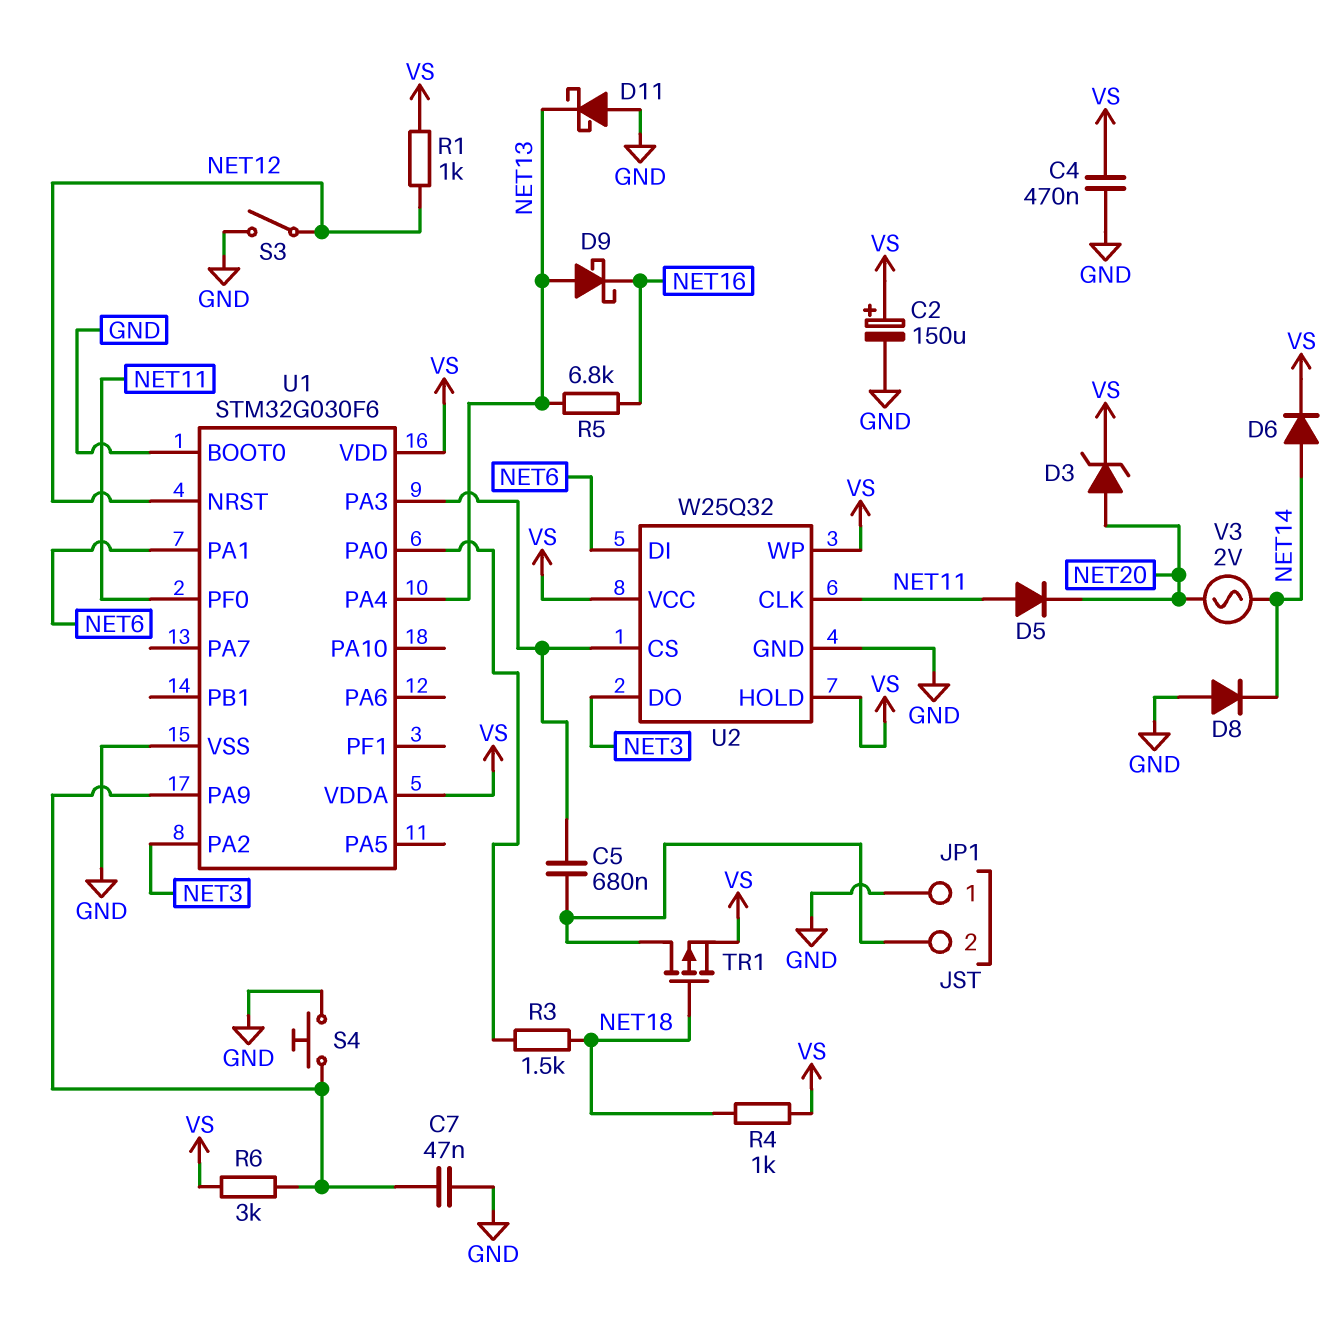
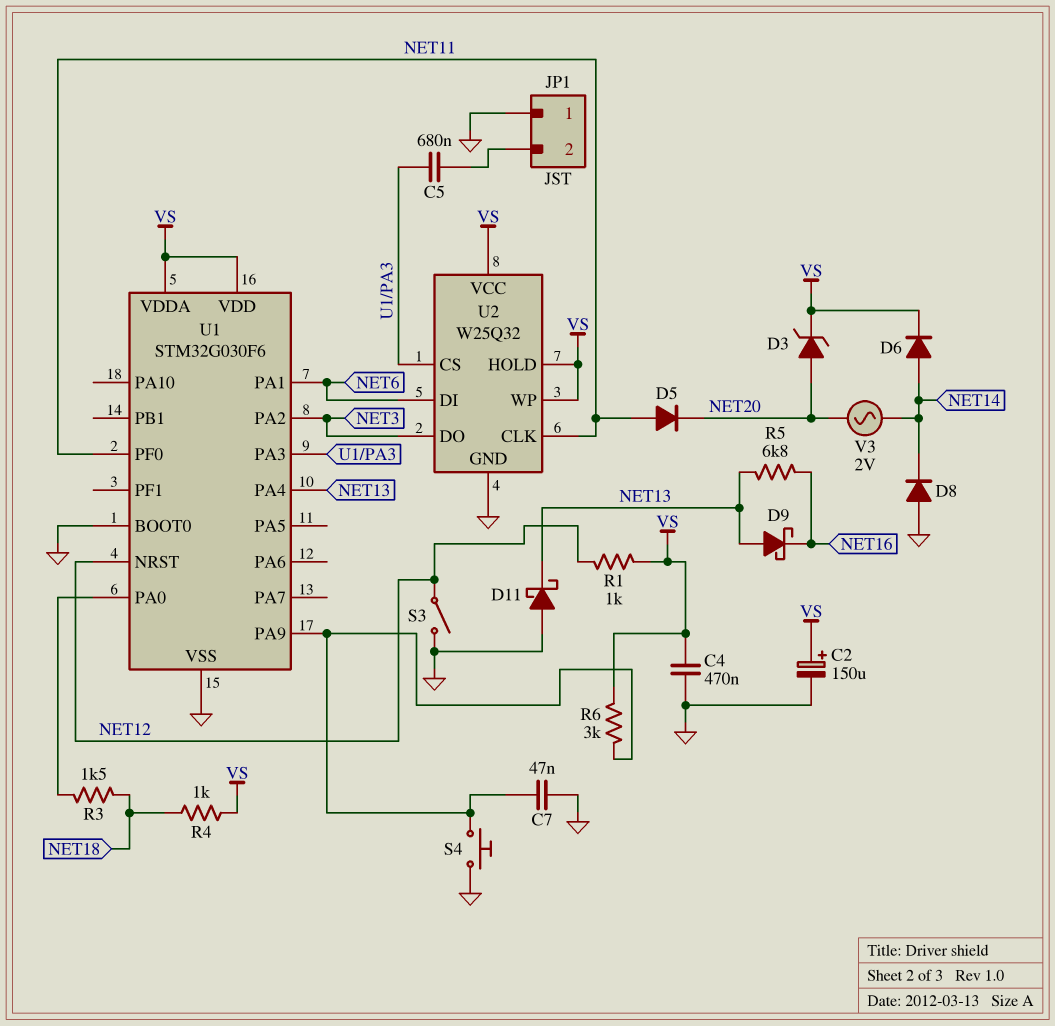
TR1: PMOS (G NET18, D JP1/2, S VS) -> none

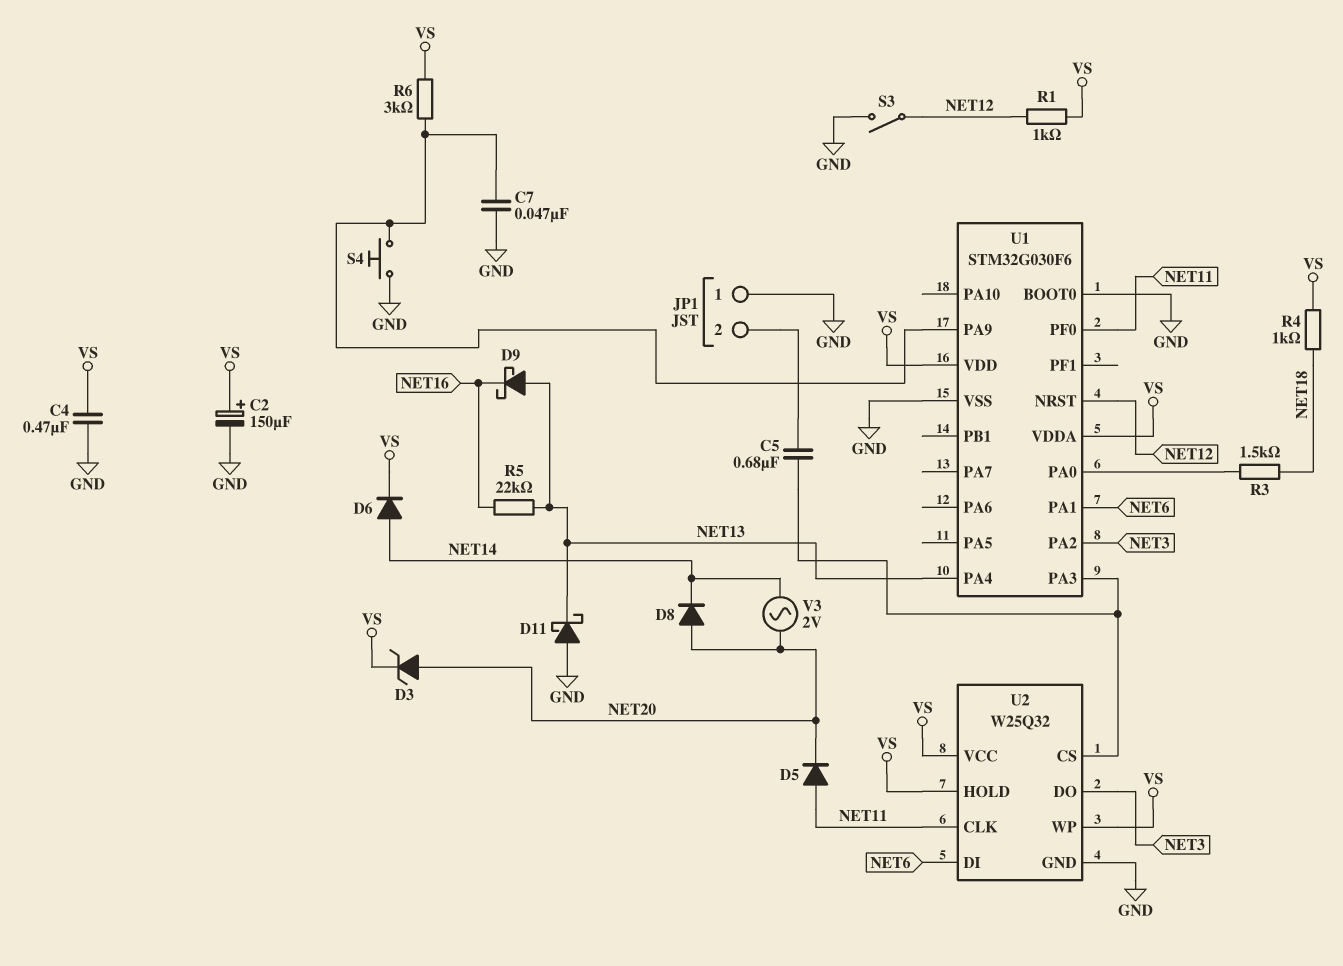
D8: diode (A GND, K NET14) -> diode (A NET20, K NET14)
R5: 6.8k (NET13, NET16) -> 22k (NET13, NET16)

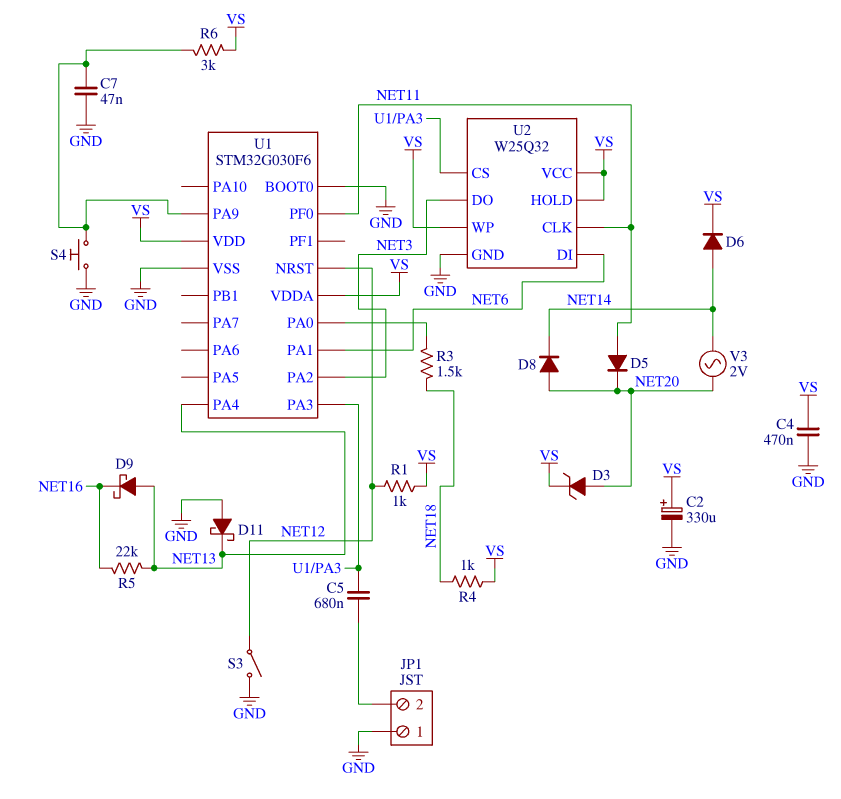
C2: 150uF (plus VS, minus GND) -> 330uF (plus VS, minus GND)

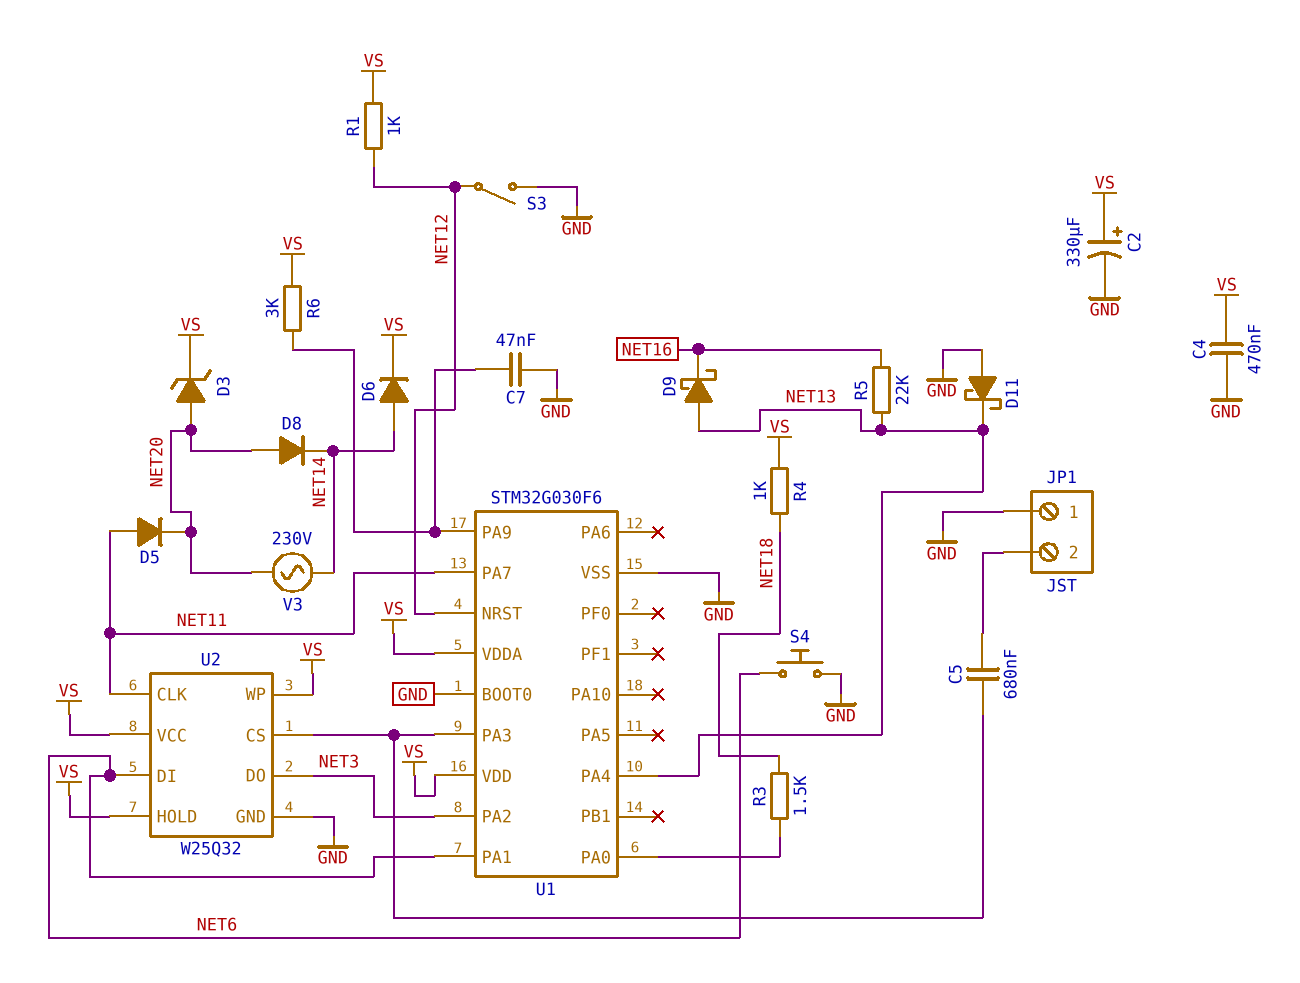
S4: button (GND, U1/PA9) -> button (GND, NET6)
U1 pin PA7: none -> NET11
U1 pin PF0: NET11 -> none
V3: AC 2V (NET14, NET20) -> AC 230V (NET14, NET20)

